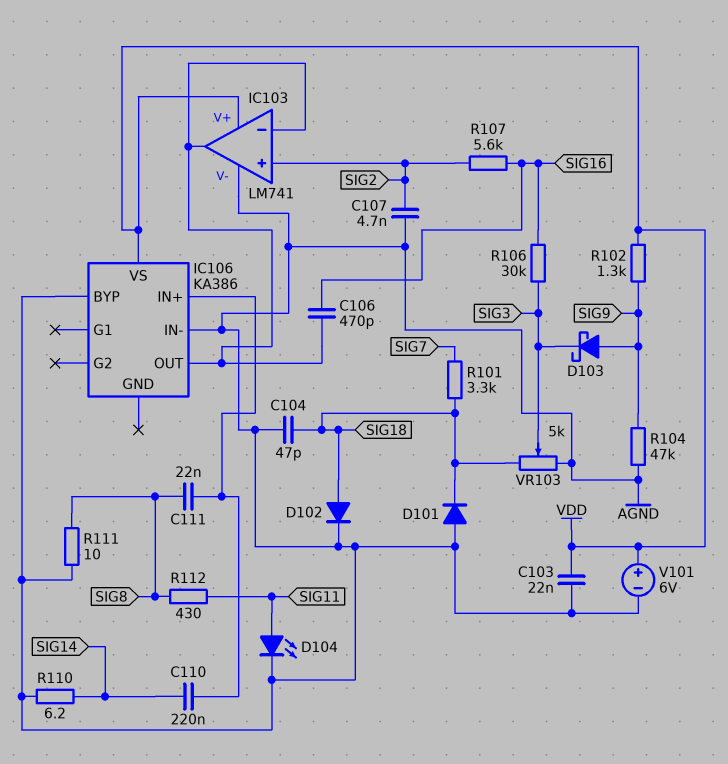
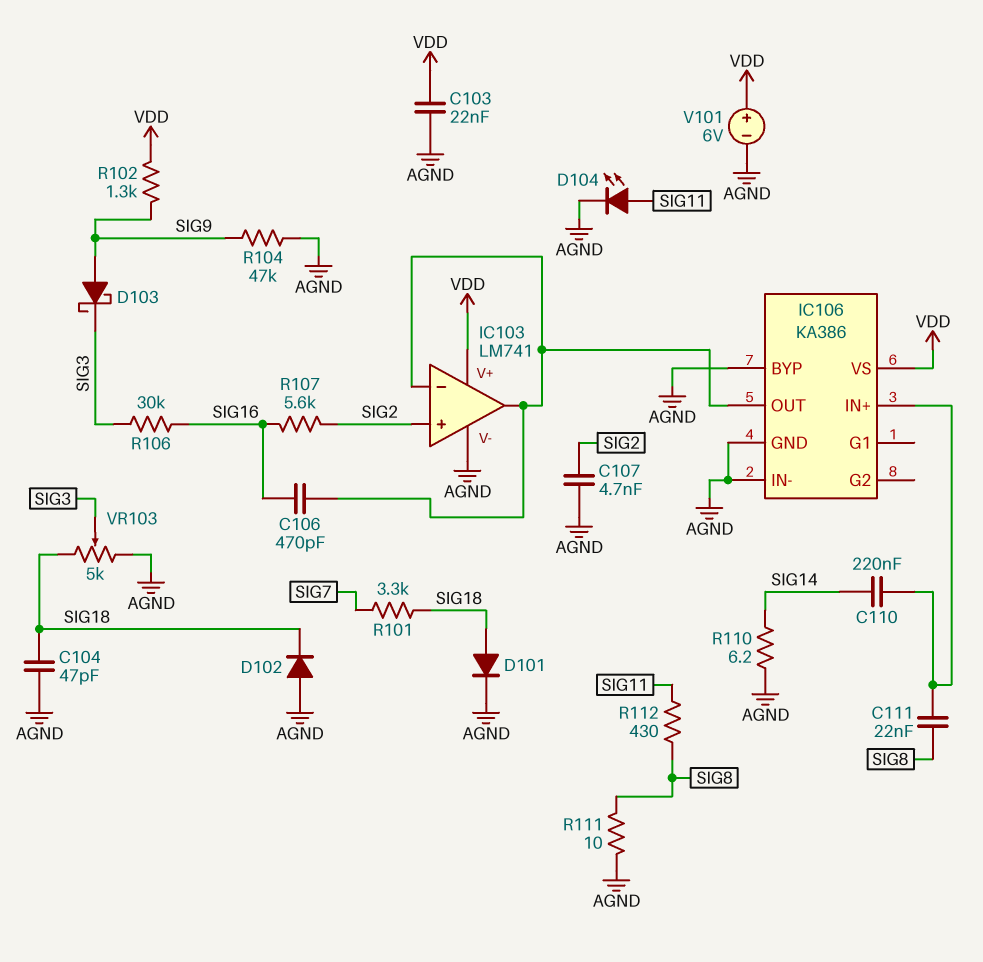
D101: diode (A AGND, K SIG18) -> diode (A SIG18, K AGND)
D102: diode (A SIG18, K AGND) -> diode (A AGND, K SIG18)
IC106 pin GND: none -> AGND

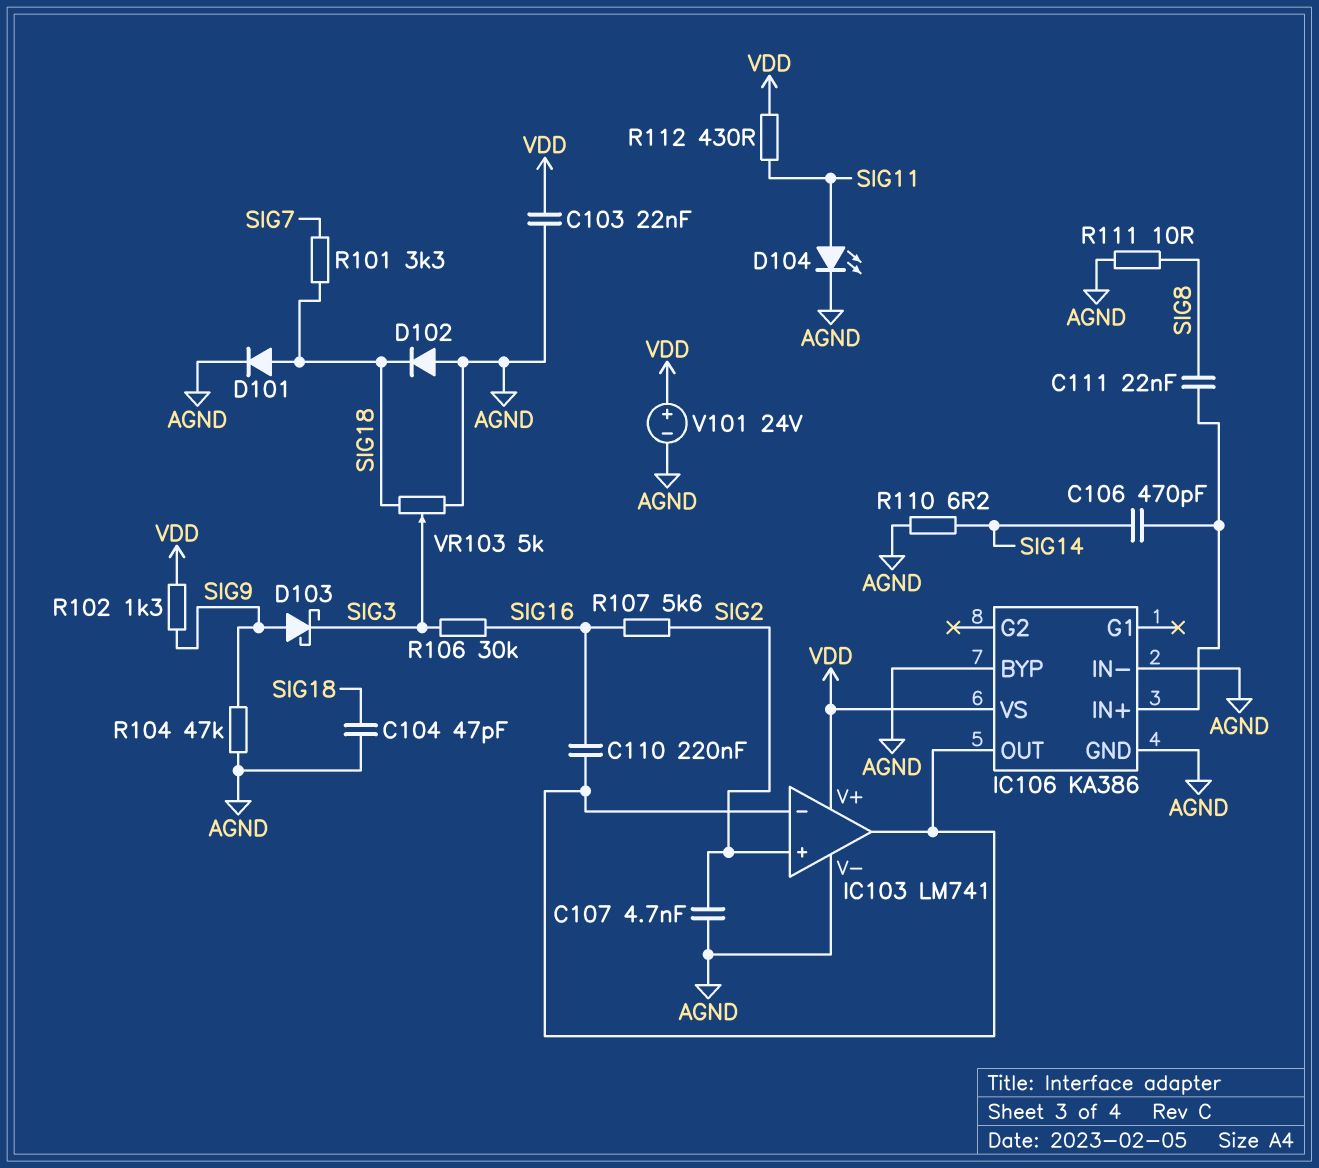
C106: 470pF (IC103/in-, SIG16) -> 470pF (IC106/IN+, SIG14)
C110: 220nF (IC106/IN+, SIG14) -> 220nF (IC103/in-, SIG16)
R112: 430 (SIG8, SIG11) -> 430 (SIG11, VDD)
V101: 6V (plus VDD, minus AGND) -> 24V (plus VDD, minus AGND)

